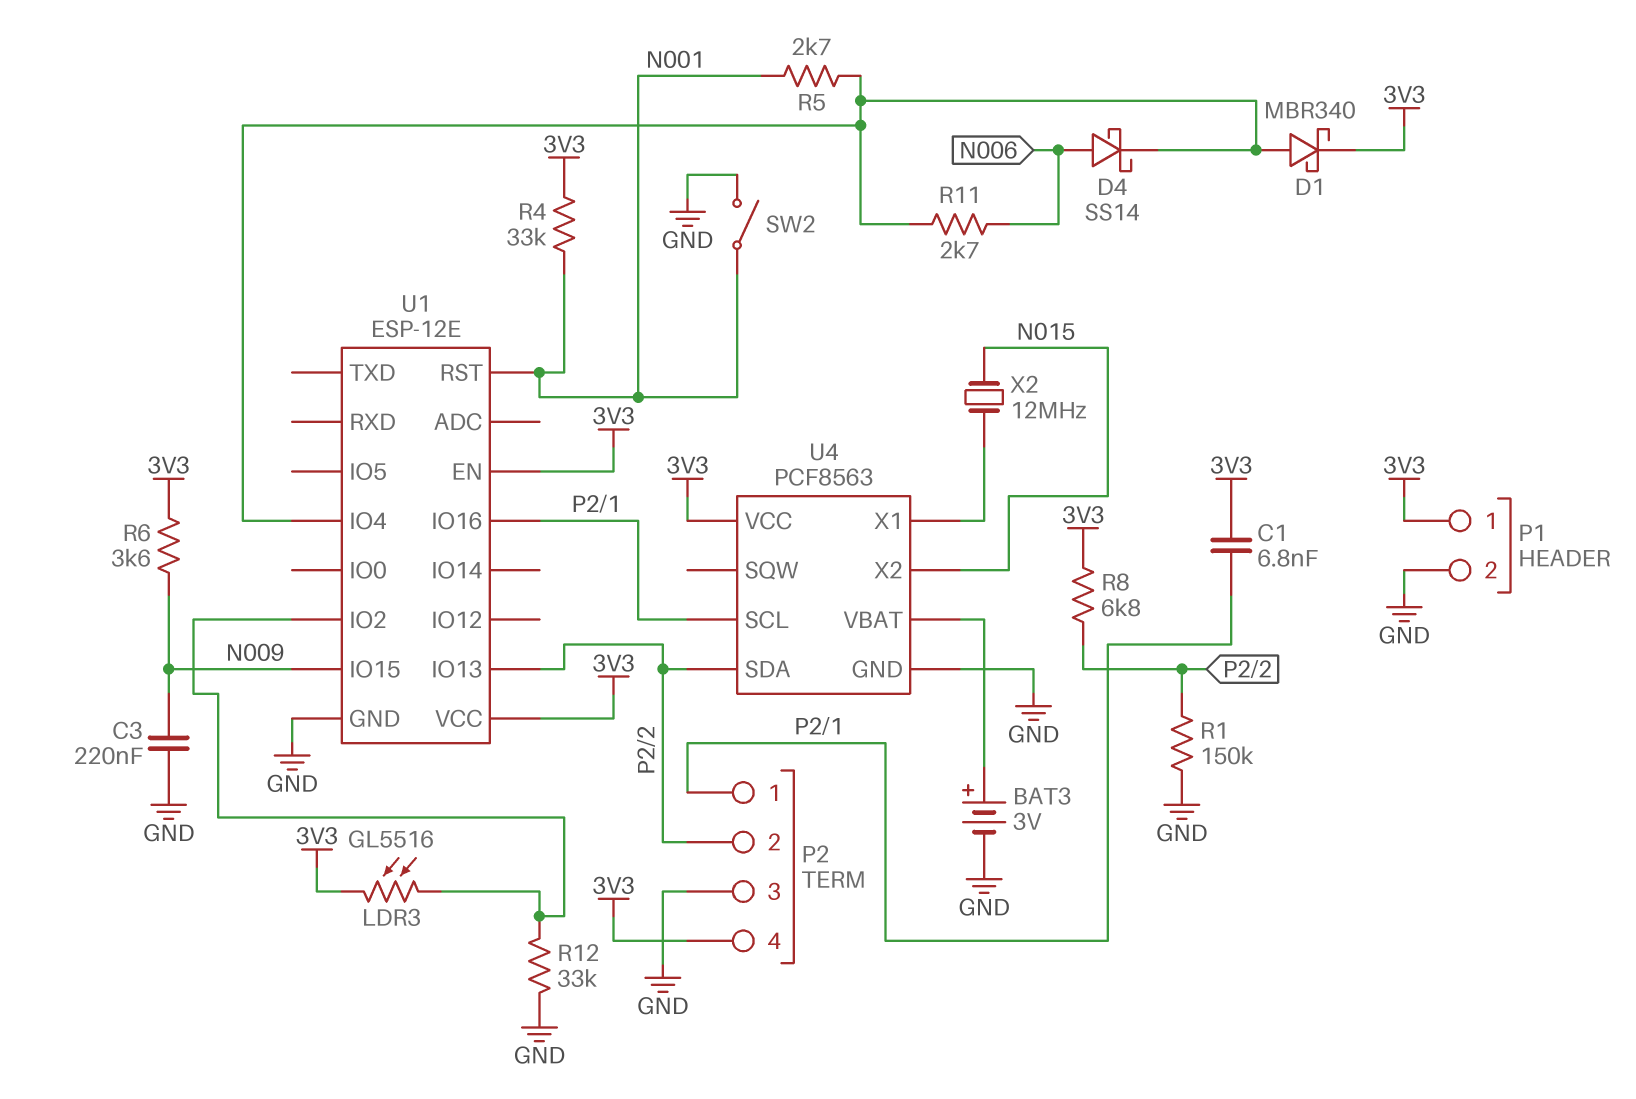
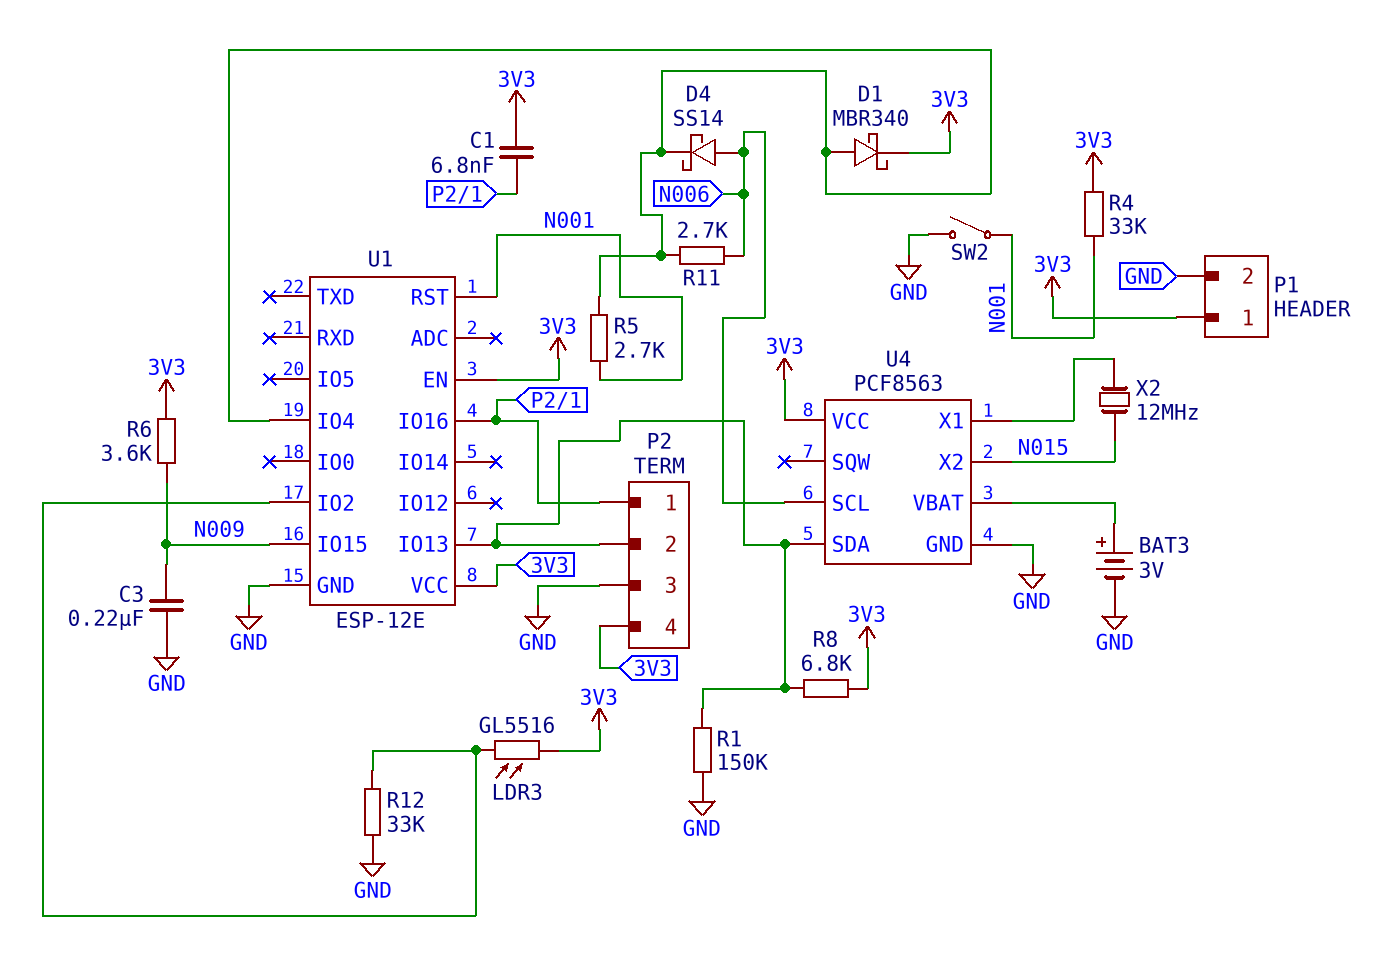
U4 pin SCL: P2/1 -> N006

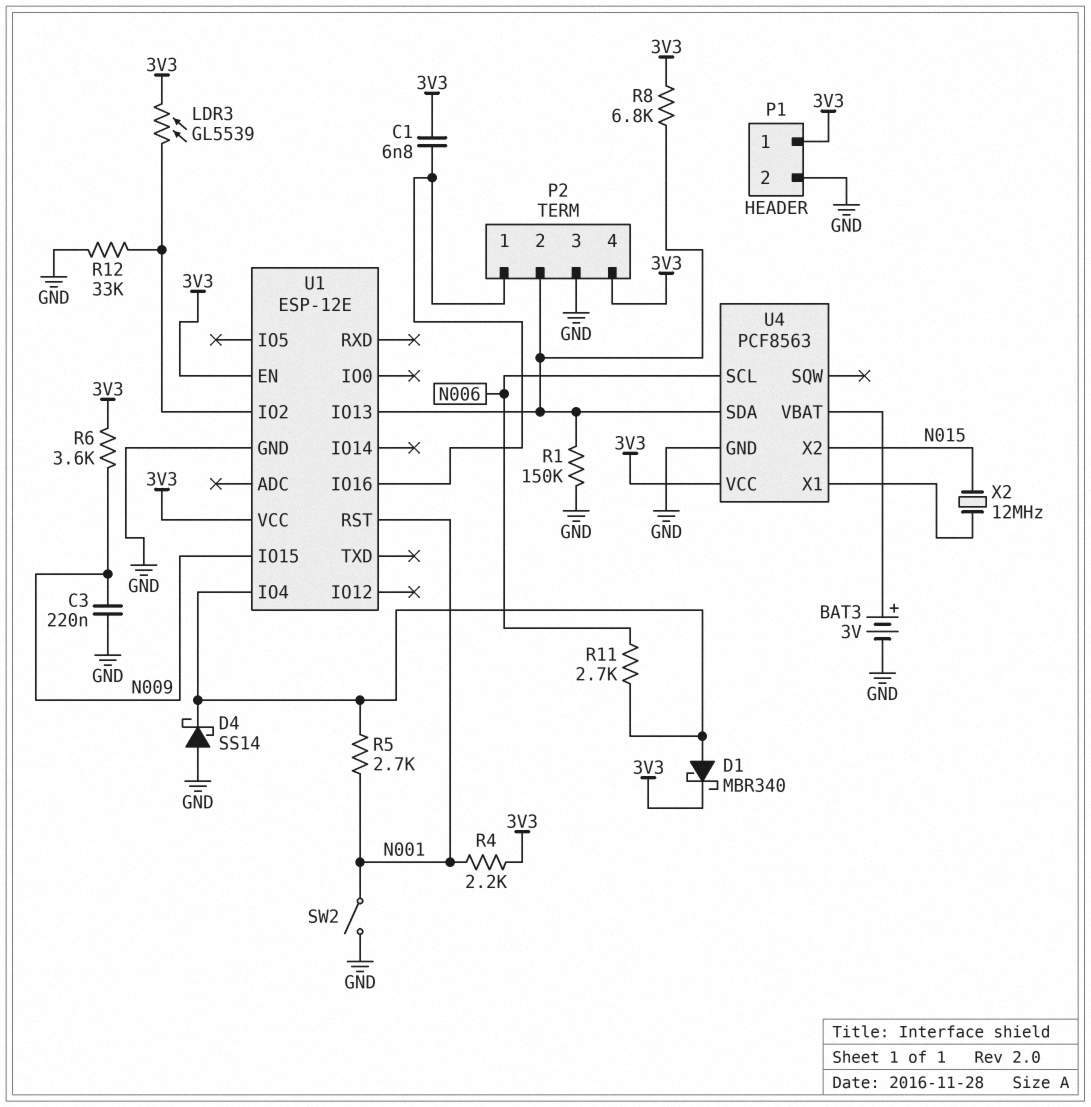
D4: schottky SS14 (A N006, K U1/IO4) -> schottky SS14 (A GND, K U1/IO4)
LDR3: GL5516 (3V3, U1/IO2) -> GL5539 (3V3, U1/IO2)
R4: 33k (3V3, N001) -> 2.2k (3V3, N001)

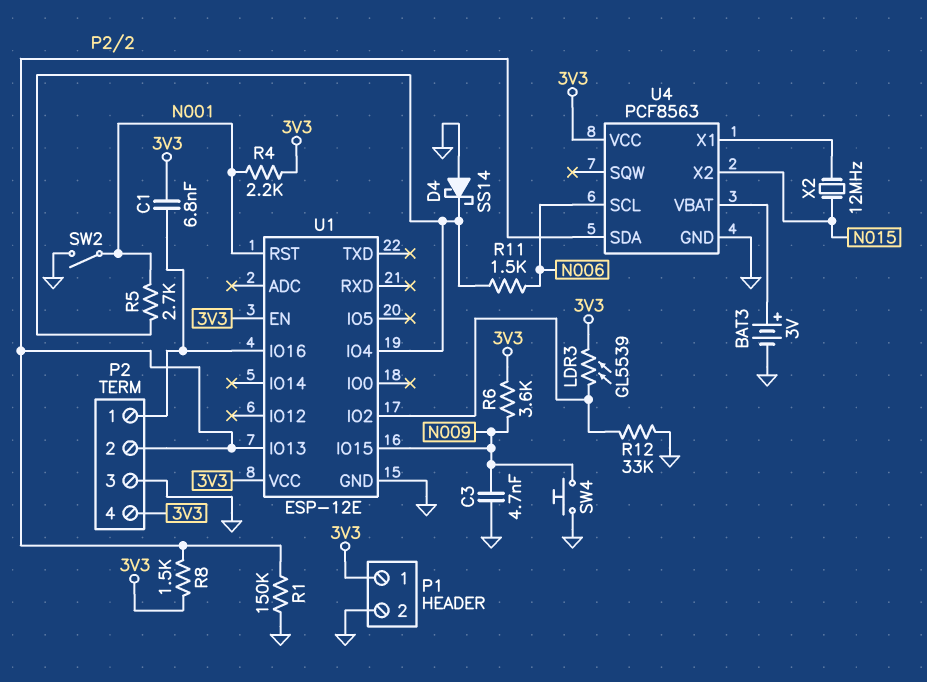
C3: 220nF (GND, N009) -> 4.7nF (GND, N009)
D1: schottky MBR340 (A U1/IO4, K 3V3) -> none
R8: 6.8k (3V3, P2/2) -> 1.5k (3V3, P2/2)
R11: 2.7k (N006, U1/IO4) -> 1.5k (N006, U1/IO4)
SW4: none -> button (GND, N009)

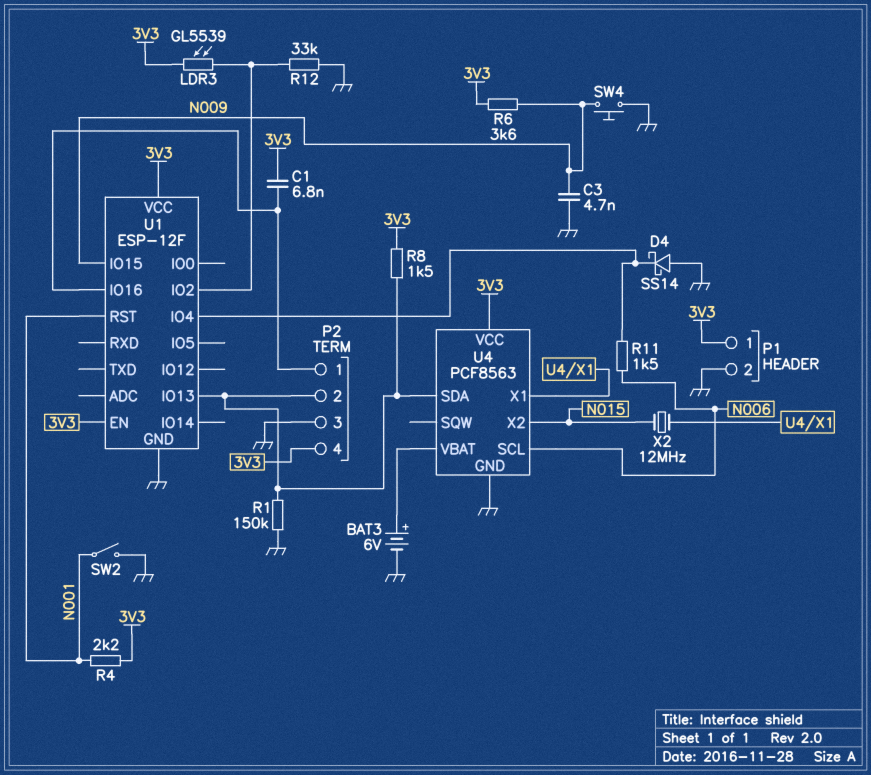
BAT3: 3V (plus U4/VBAT, minus GND) -> 6V (plus U4/VBAT, minus GND)
R5: 2.7k (N001, U1/IO4) -> none
U1: ESP-12E -> ESP-12F

